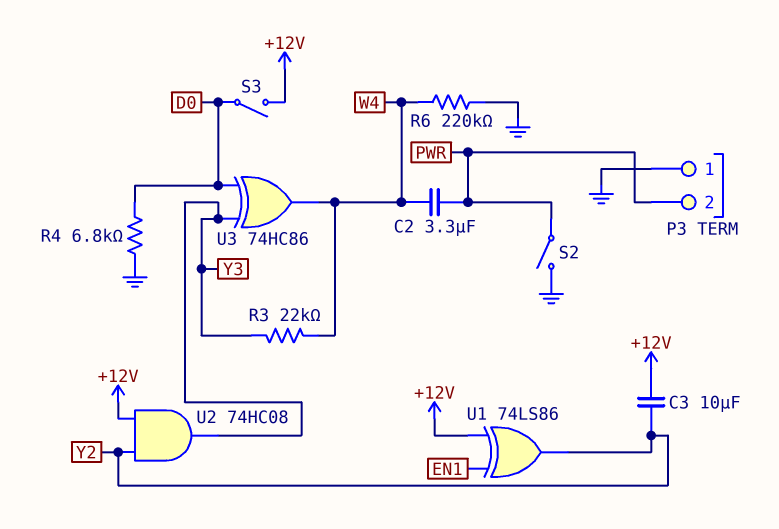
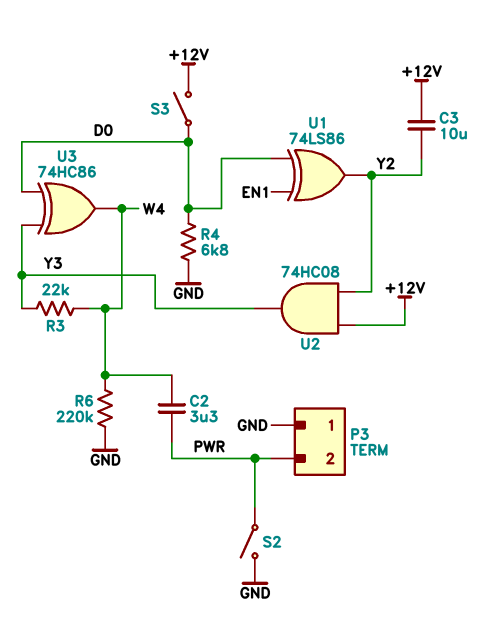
U1: XOR 74LS86 (in +12V, in EN1, out Y2) -> XOR 74LS86 (in D0, in EN1, out Y2)

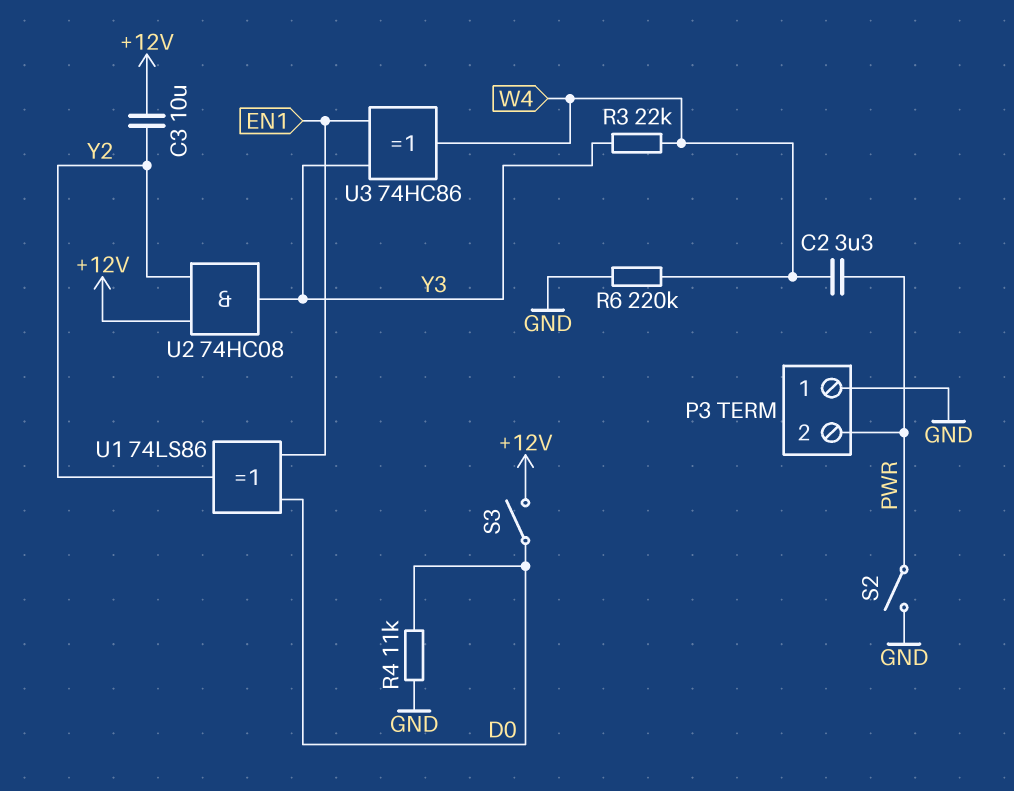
R4: 6.8k (D0, GND) -> 11k (D0, GND)
U3: XOR 74HC86 (in D0, in Y3, out W4) -> XOR 74HC86 (in EN1, in Y3, out W4)

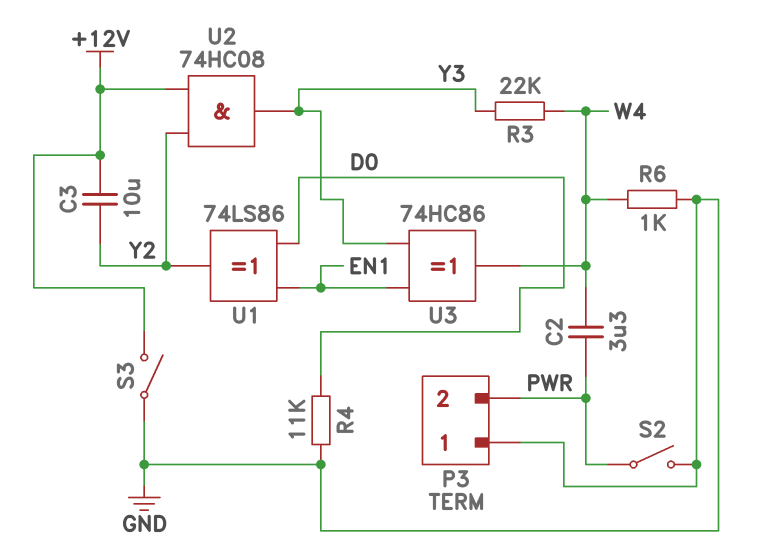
R6: 220k (GND, W4) -> 1k (GND, W4)
S3: switch (+12V, D0) -> switch (+12V, GND)

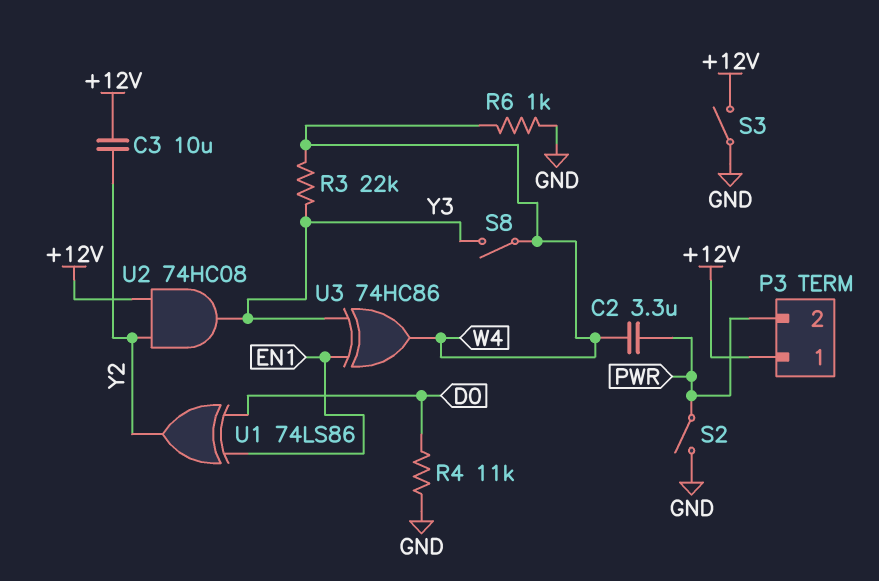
P3 pin 1: GND -> +12V
S8: none -> switch (W4, Y3)

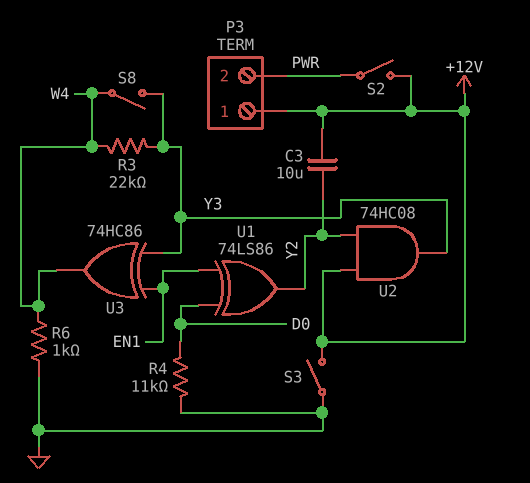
C2: 3.3uF (PWR, W4) -> none
S2: switch (GND, PWR) -> switch (+12V, PWR)

